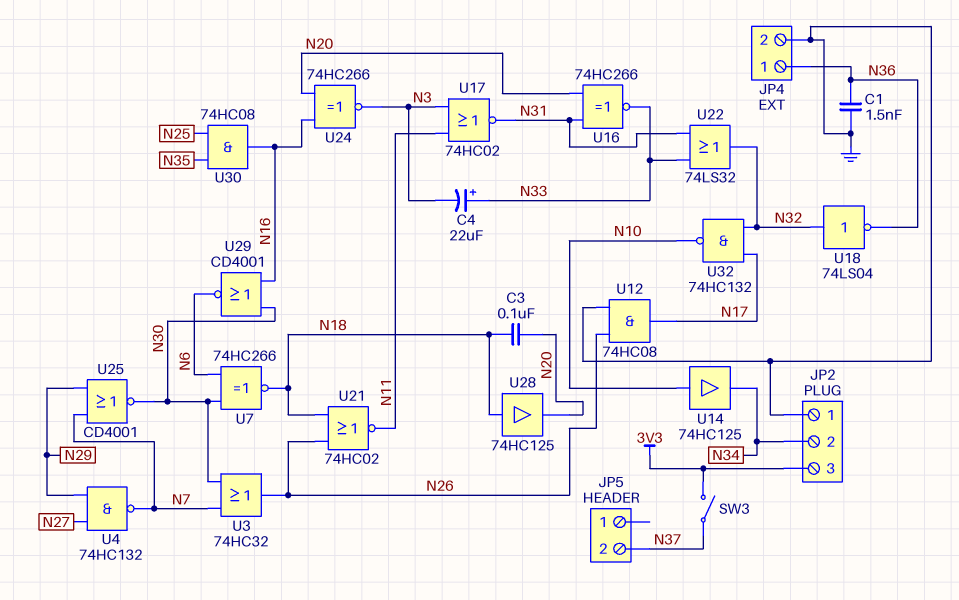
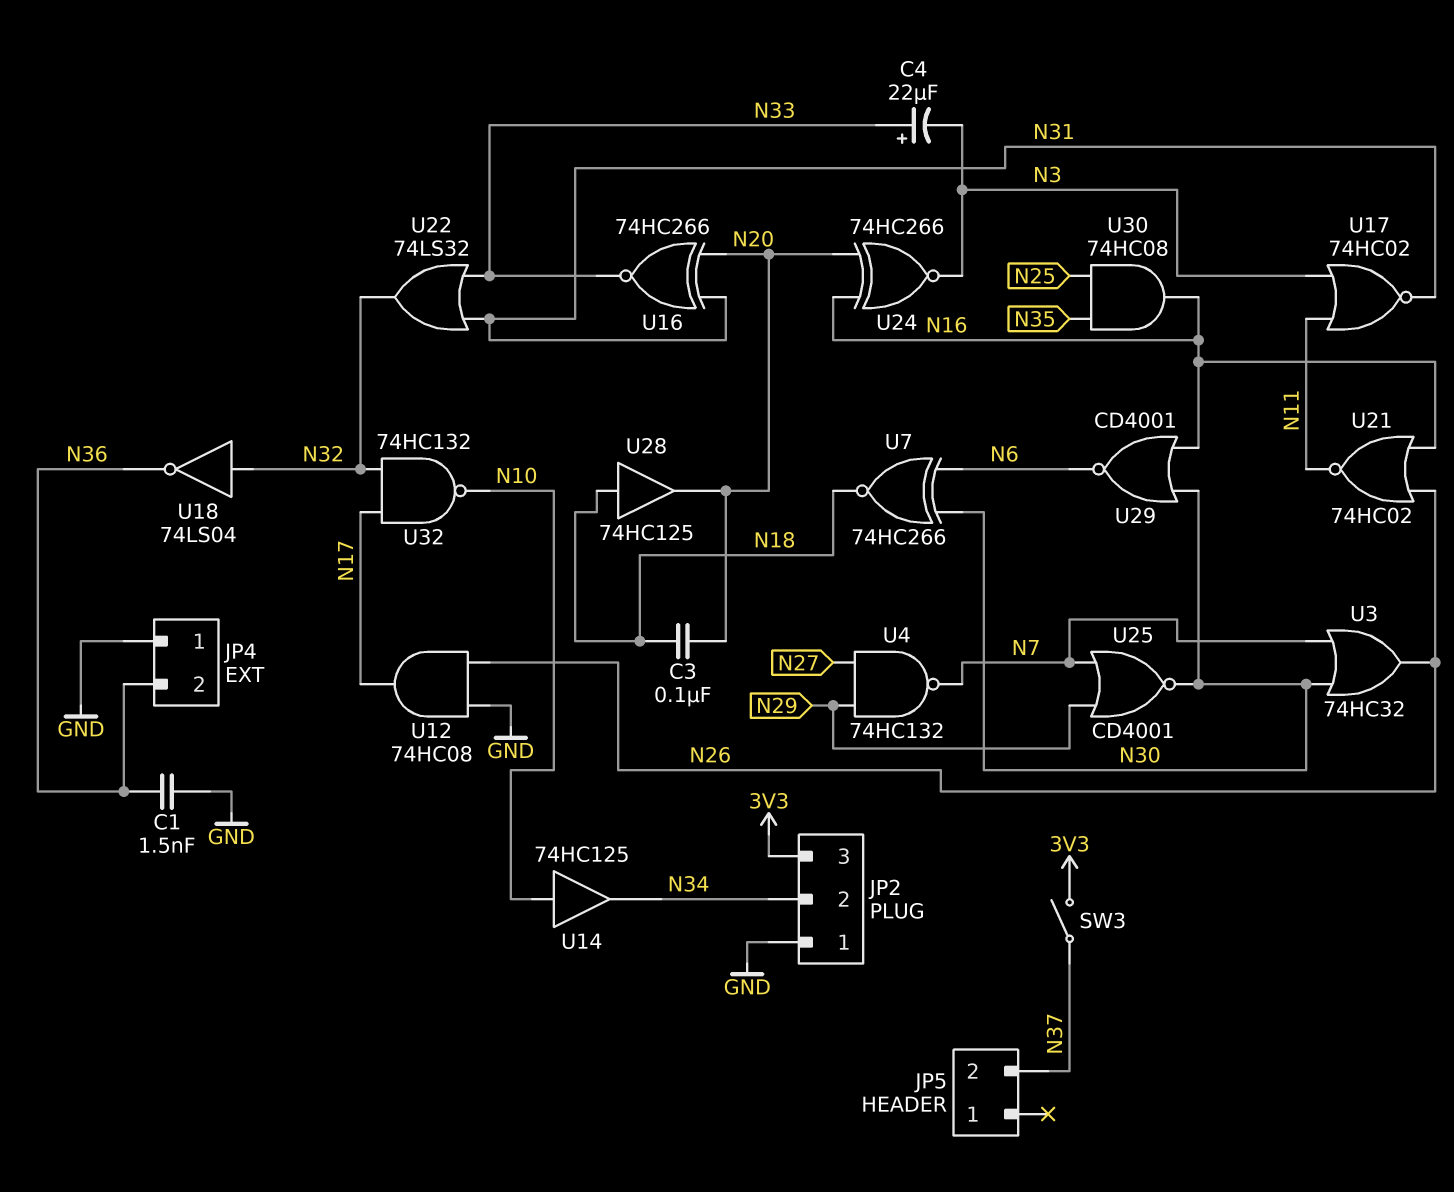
JP4 pin 1: N36 -> GND
JP4 pin 2: GND -> N36
U21: NOR 74HC02 (in N18, in N26, out N11) -> NOR 74HC02 (in N16, in N26, out N11)

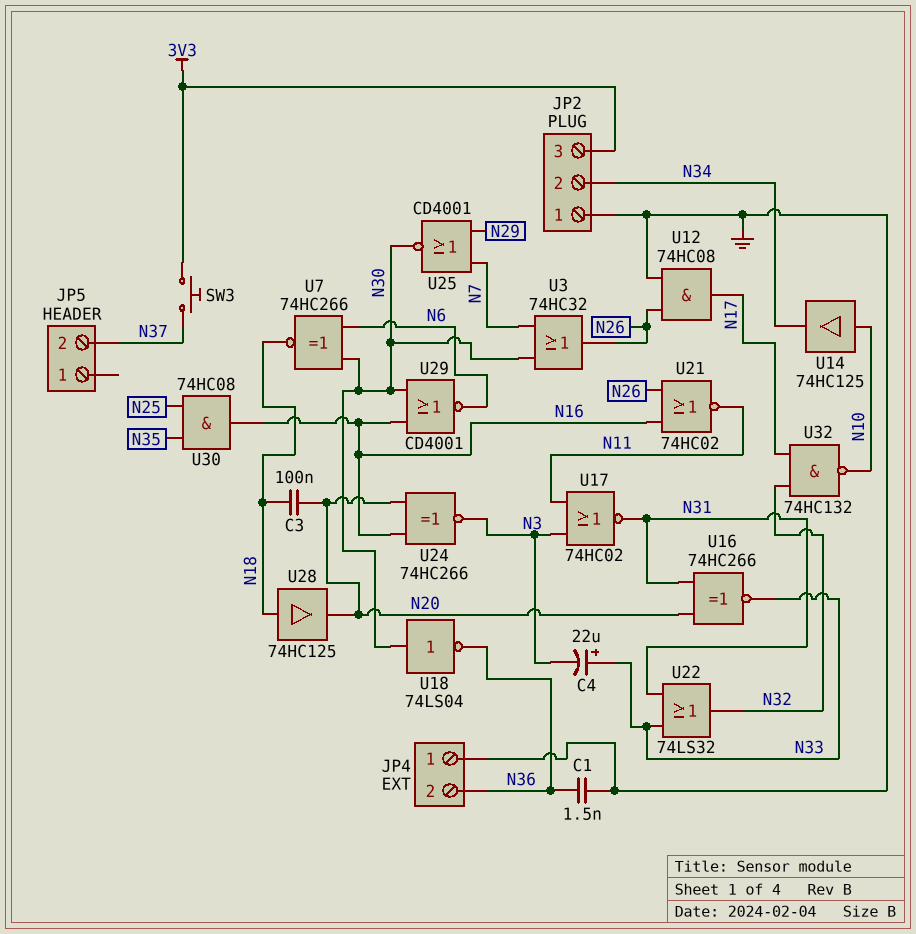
SW3: switch (3V3, N37) -> button (3V3, N37)
U4: NAND 74HC132 (in N27, in N29, out N7) -> none
U18: NOT 74LS04 (in N32, out N36) -> NOT 74LS04 (in N30, out N36)

